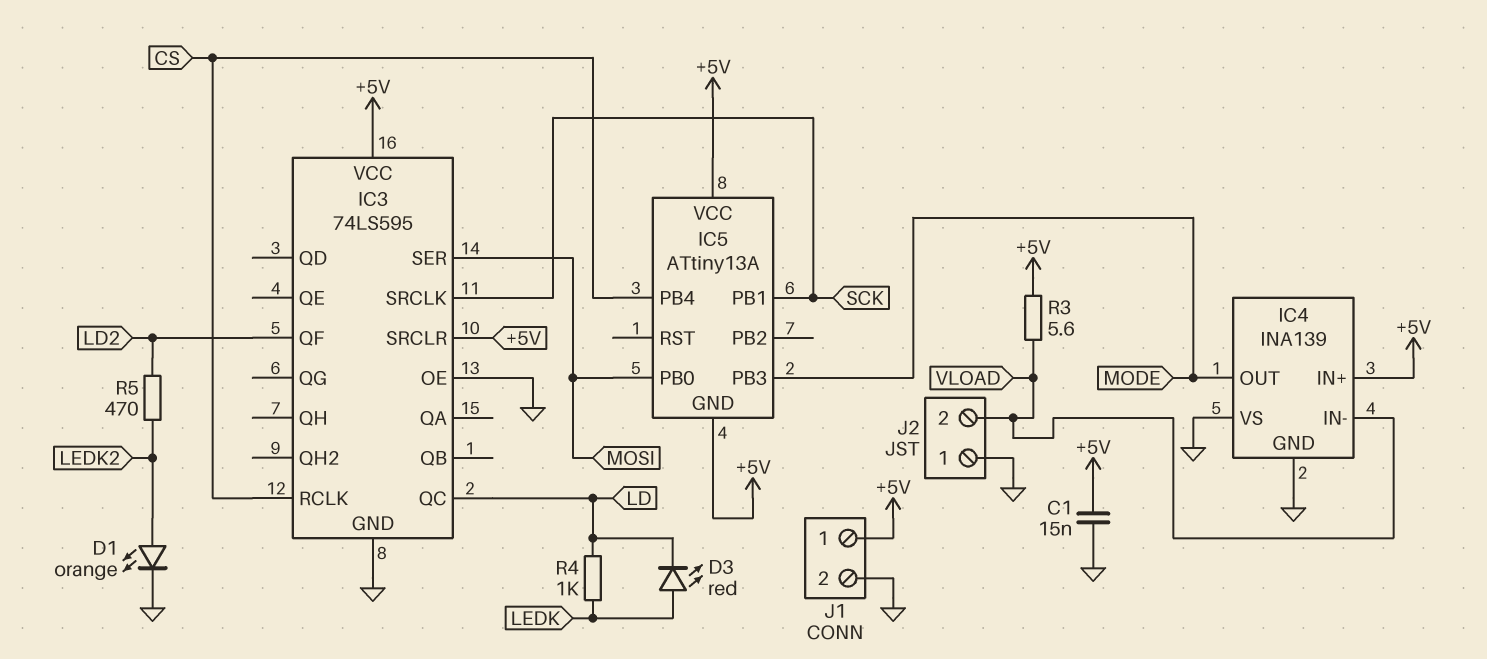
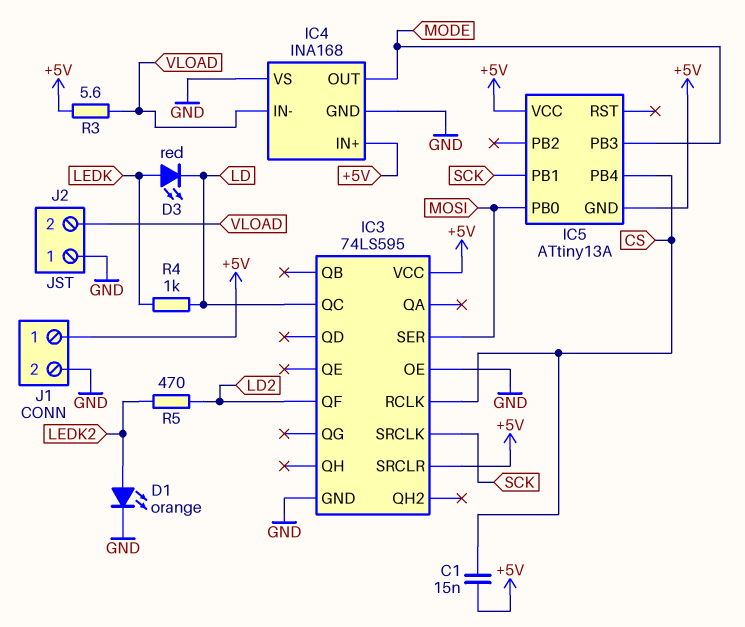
C1: 15nF (+5V, GND) -> 15nF (+5V, CS)
IC4: INA139 -> INA168

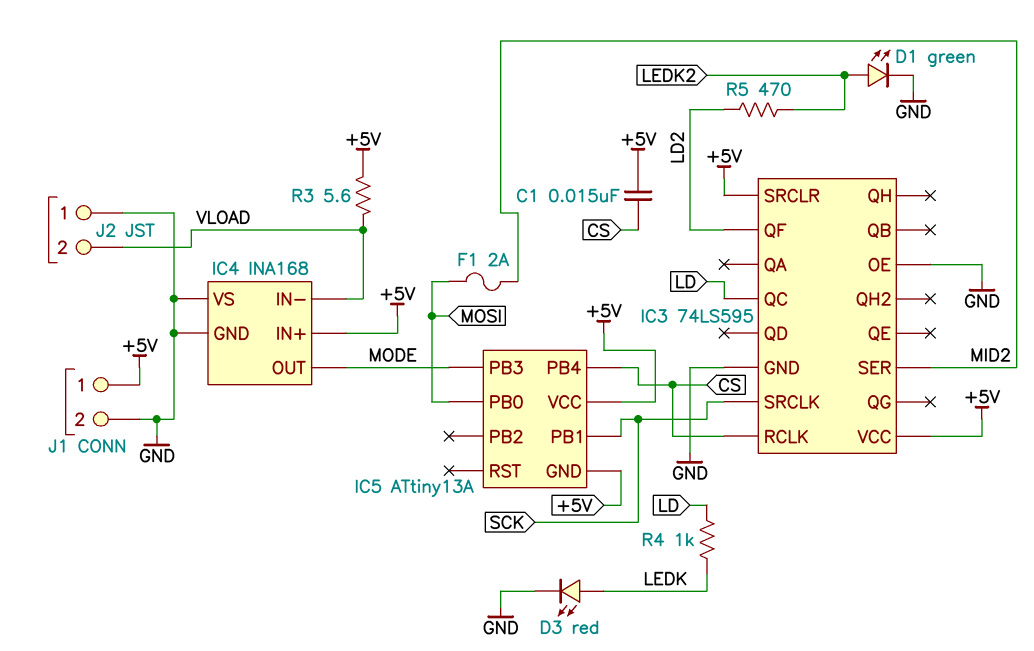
D1: LED orange (A LEDK2, K GND) -> LED green (A LEDK2, K GND)
D3: LED red (A LEDK, K LD) -> LED red (A LEDK, K GND)
F1: none -> 2A (MID2, MOSI)
IC3 pin SER: MOSI -> MID2

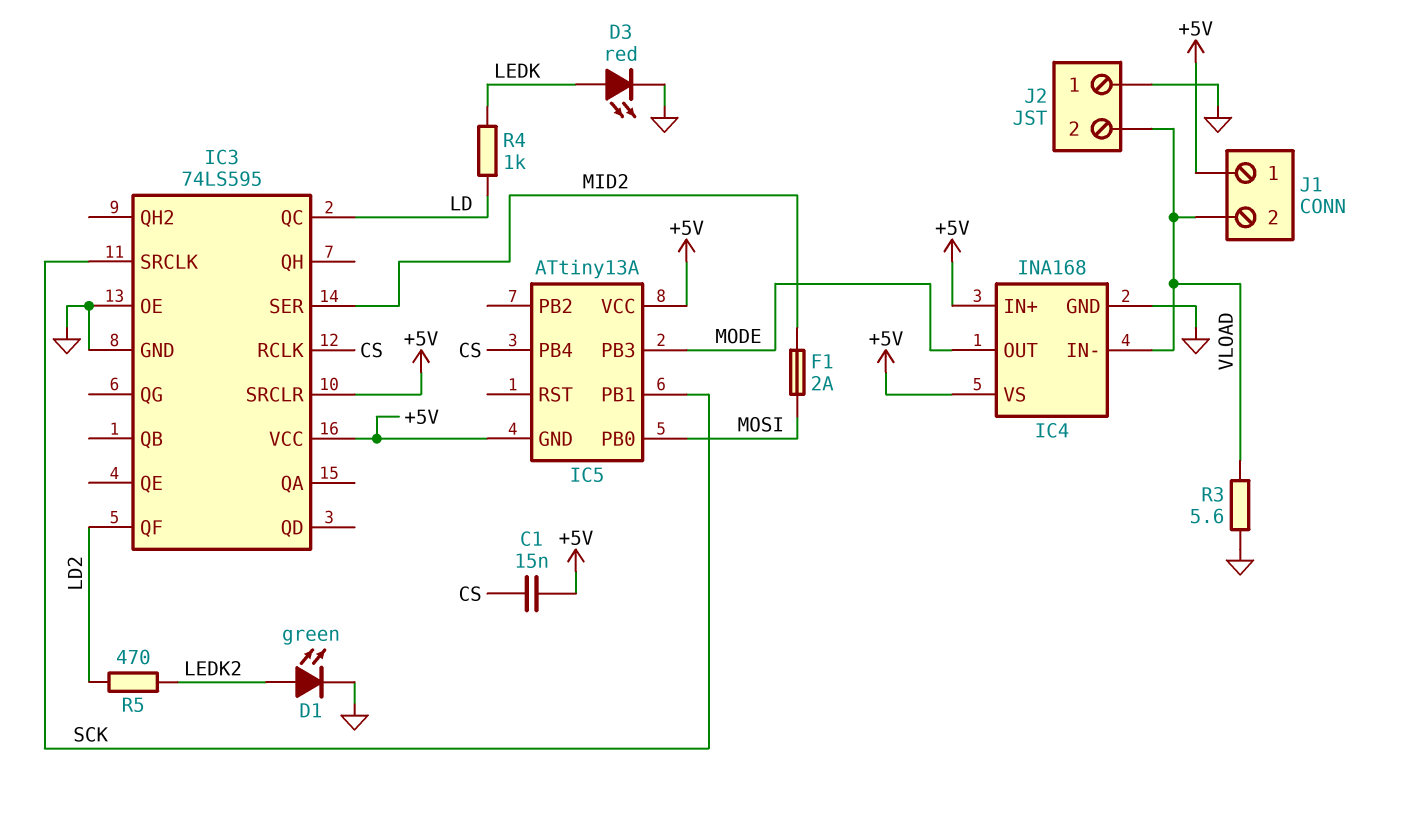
IC4 pin VS: GND -> +5V
J1 pin 2: GND -> VLOAD
R3: 5.6 (+5V, VLOAD) -> 5.6 (GND, VLOAD)

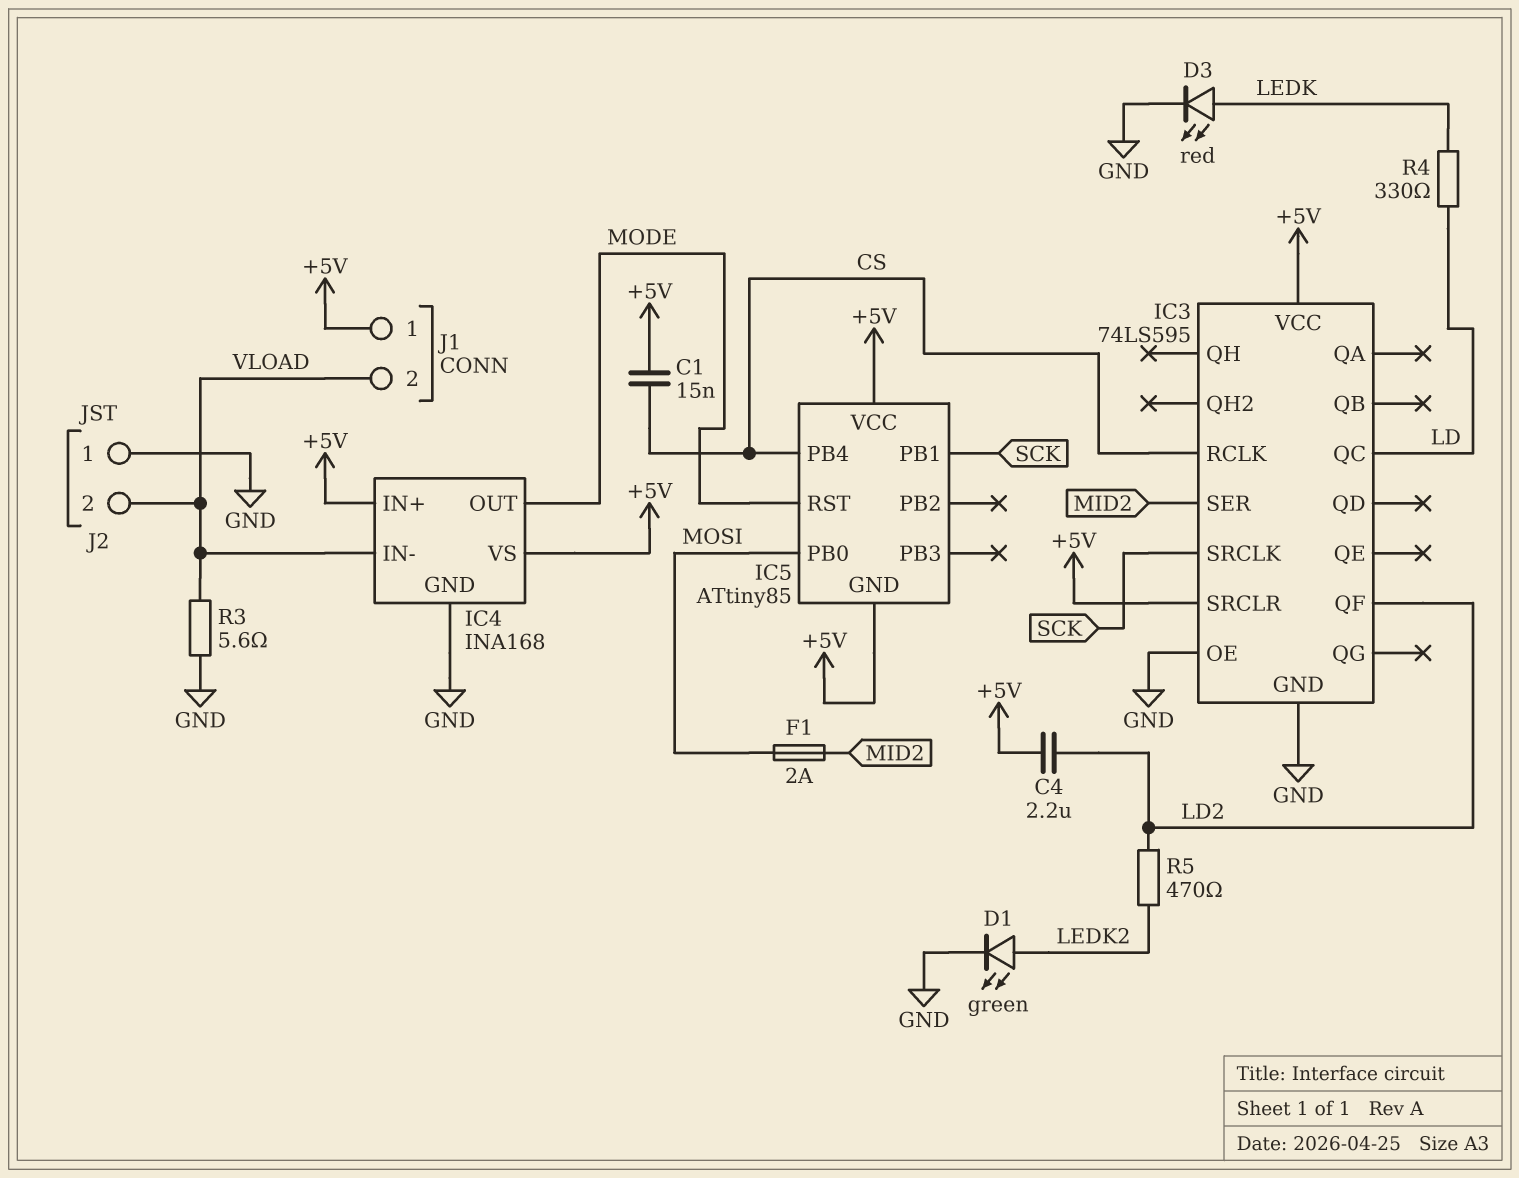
C4: none -> 2.2uF (+5V, LD2)
IC5: ATtiny13A -> ATtiny85
IC5 pin PB3: MODE -> none
IC5 pin RST: none -> MODE
R4: 1k (LD, LEDK) -> 330 (LD, LEDK)

